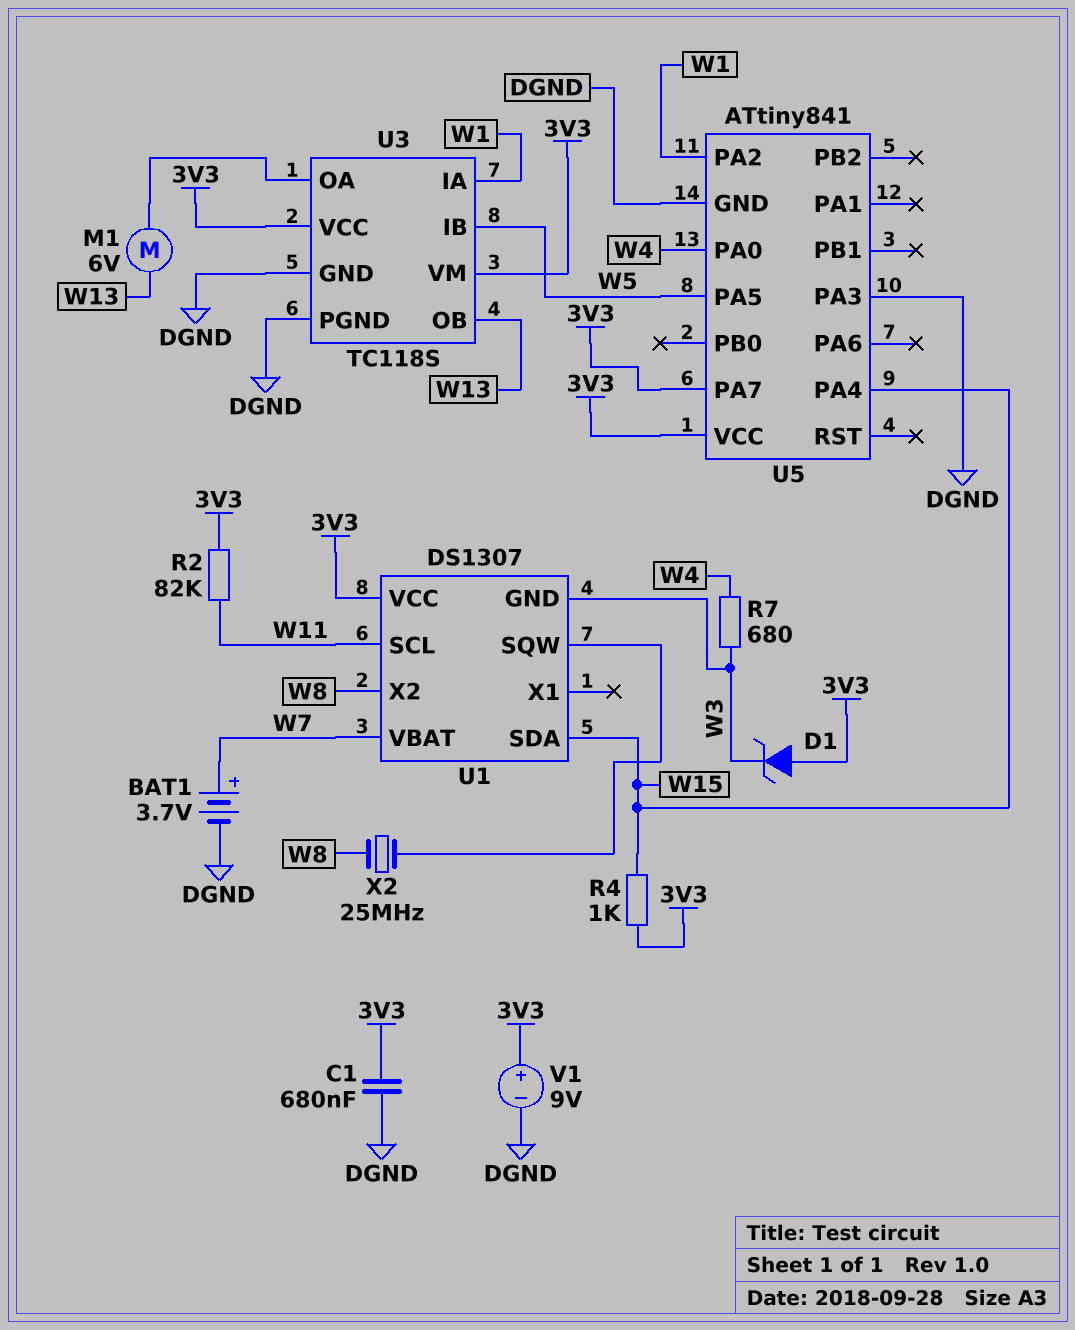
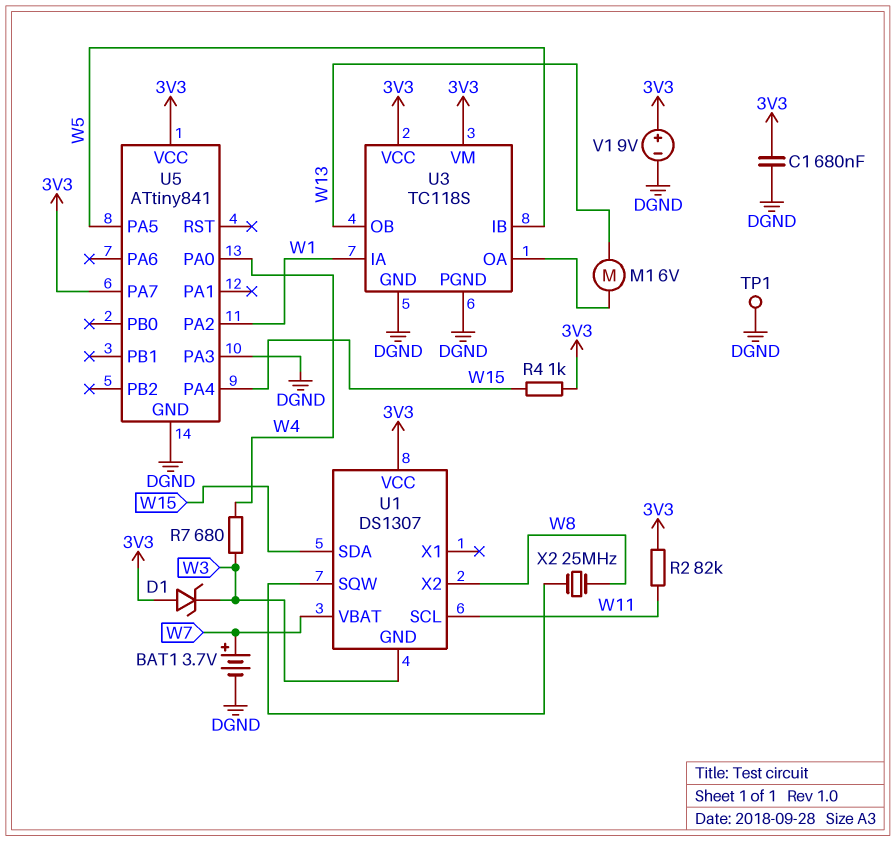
TP1: none -> test point (DGND)

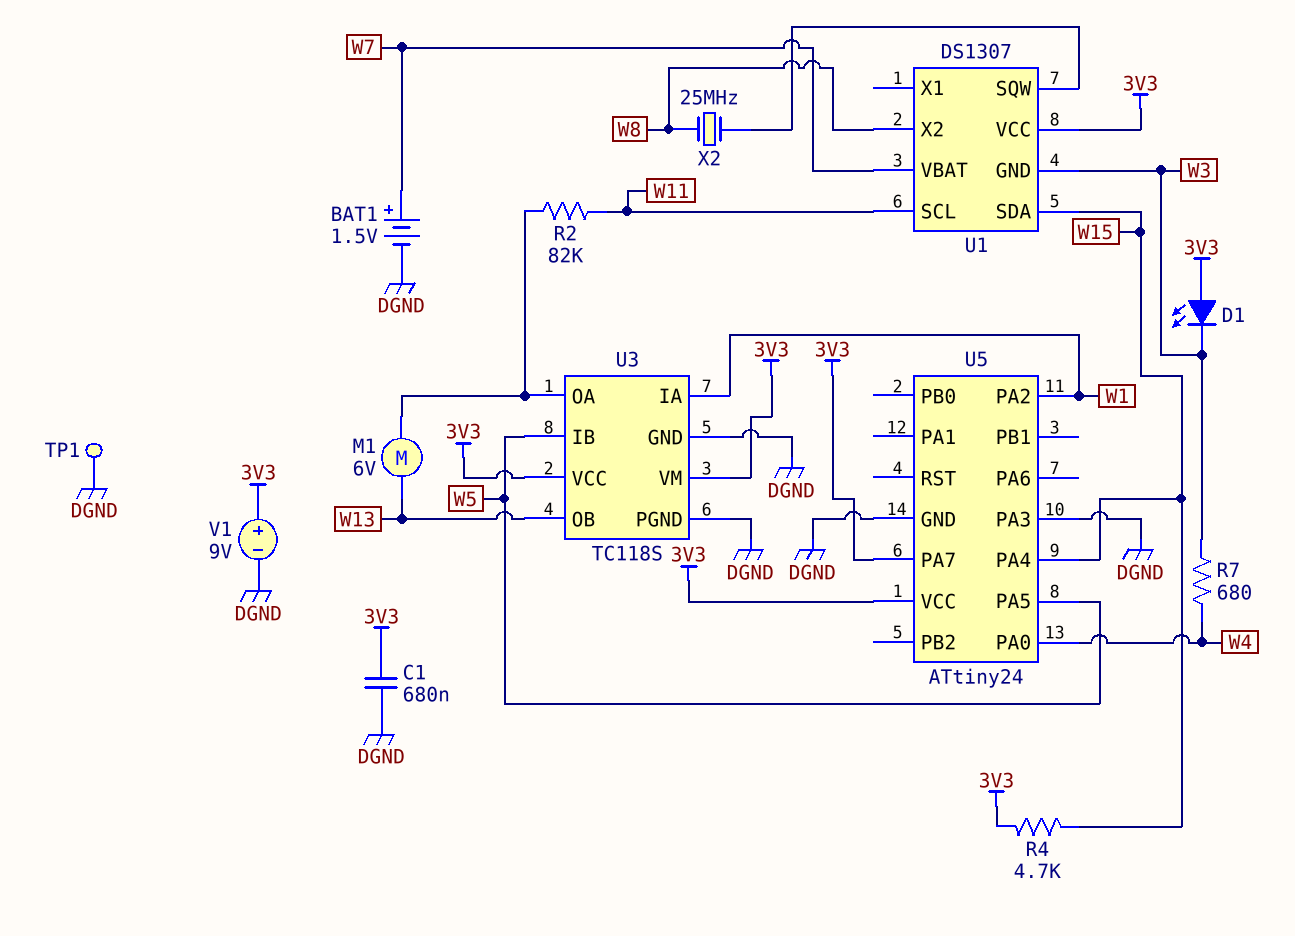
BAT1: 3.7V (plus W7, minus DGND) -> 1.5V (plus W7, minus DGND)
D1: zener (A 3V3, K W3) -> LED (A 3V3, K W3)
R2: 82k (3V3, W11) -> 82k (U3/OA, W11)
R4: 1k (3V3, W15) -> 4.7k (3V3, W15)
U5: ATtiny841 -> ATtiny24

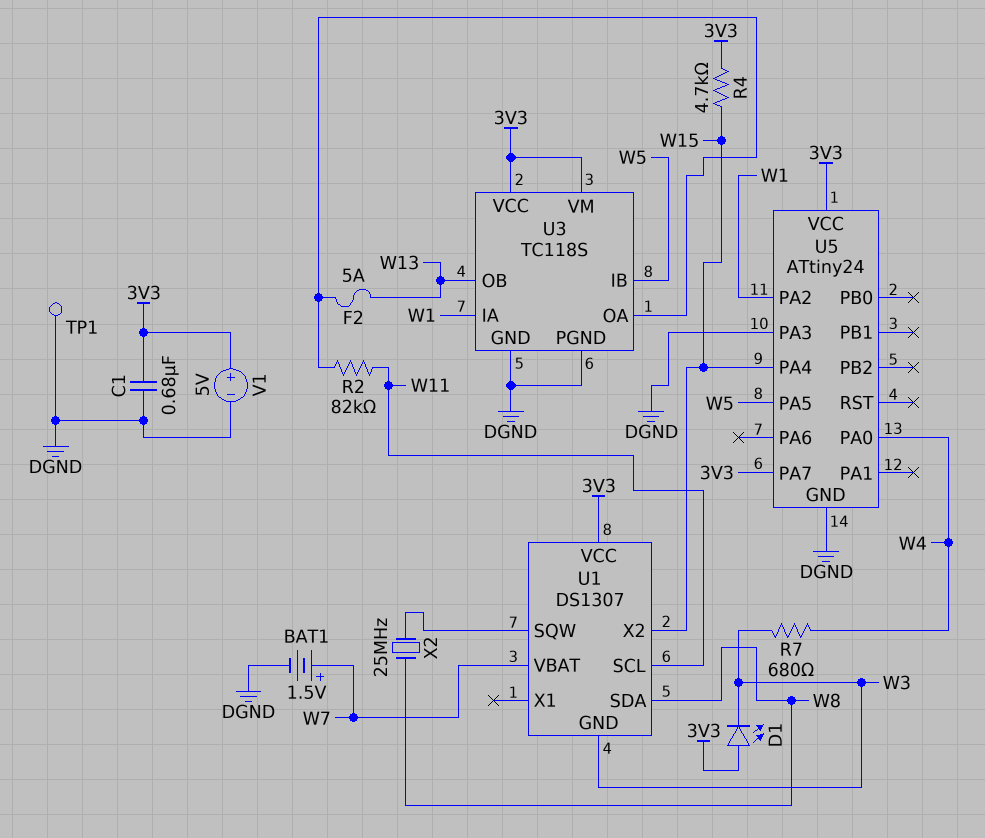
F2: none -> 5A (U3/OA, W13)
M1: motor 6V (U3/OA, W13) -> none
U1 pin SDA: W15 -> W8
U1 pin X2: W8 -> W15
V1: 9V (plus 3V3, minus DGND) -> 5V (plus 3V3, minus DGND)

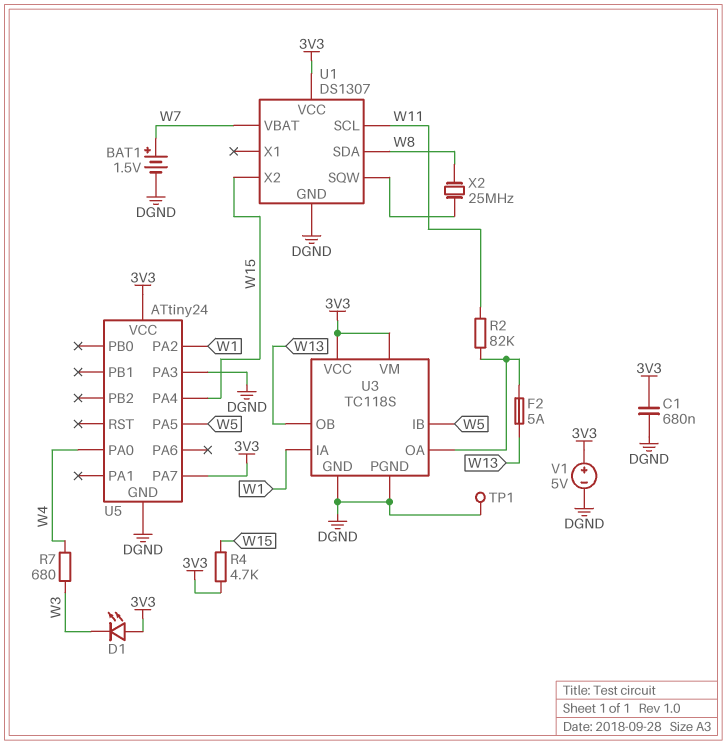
U1 pin GND: W3 -> DGND

